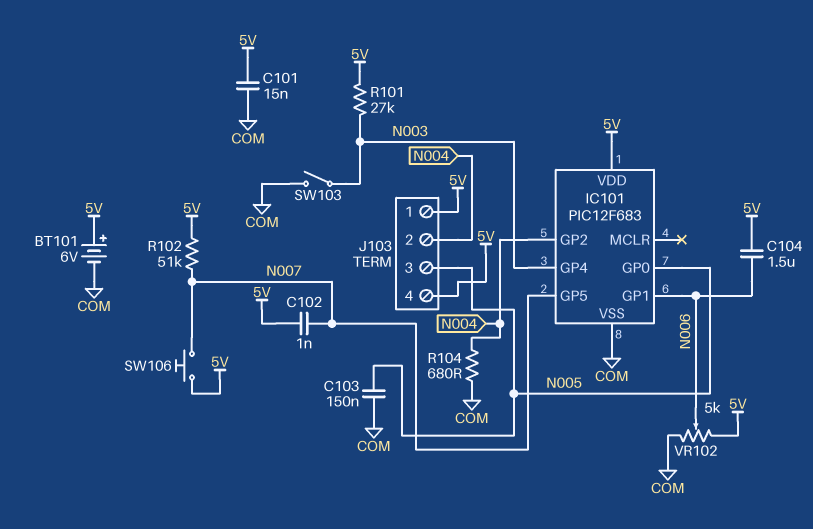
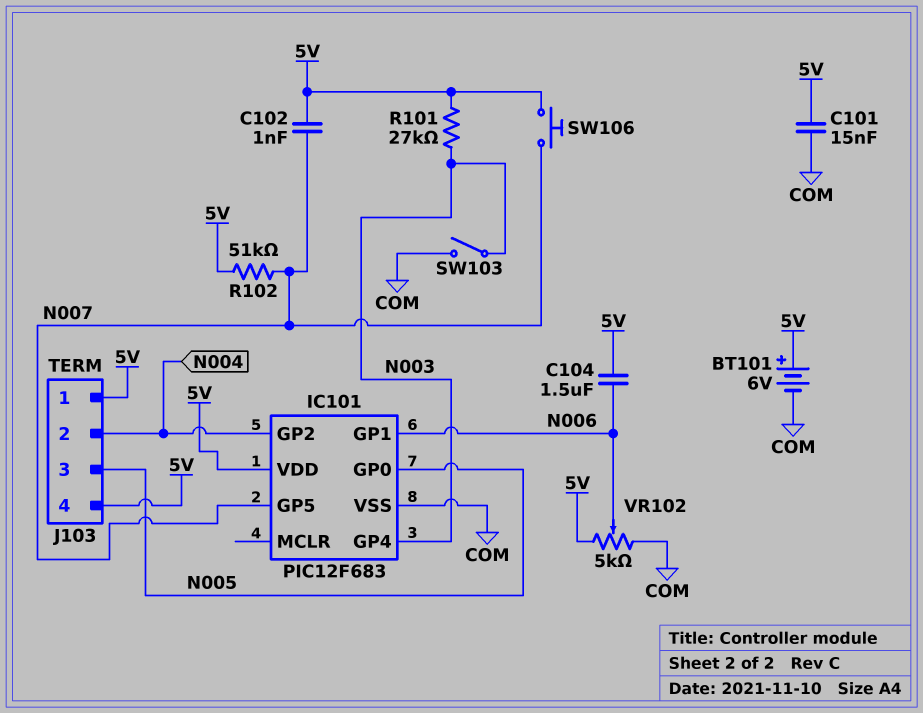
C103: 150nF (COM, N005) -> none
R104: 680 (COM, N004) -> none

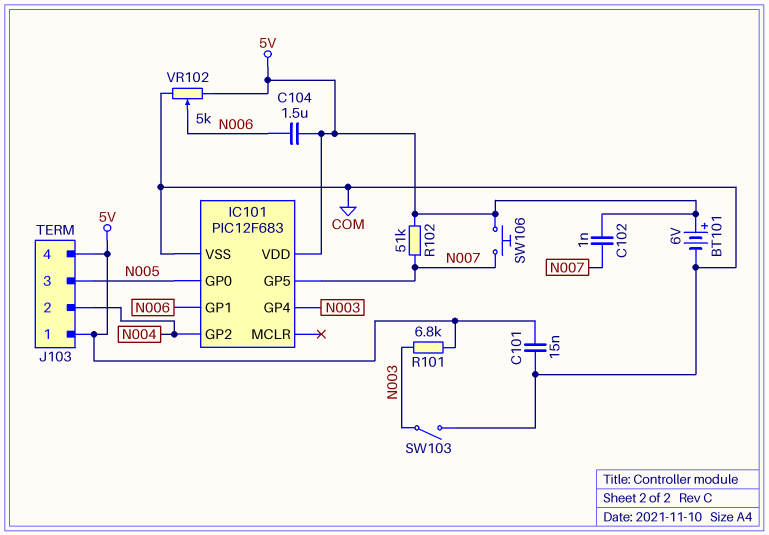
R101: 27k (5V, N003) -> 6.8k (5V, N003)

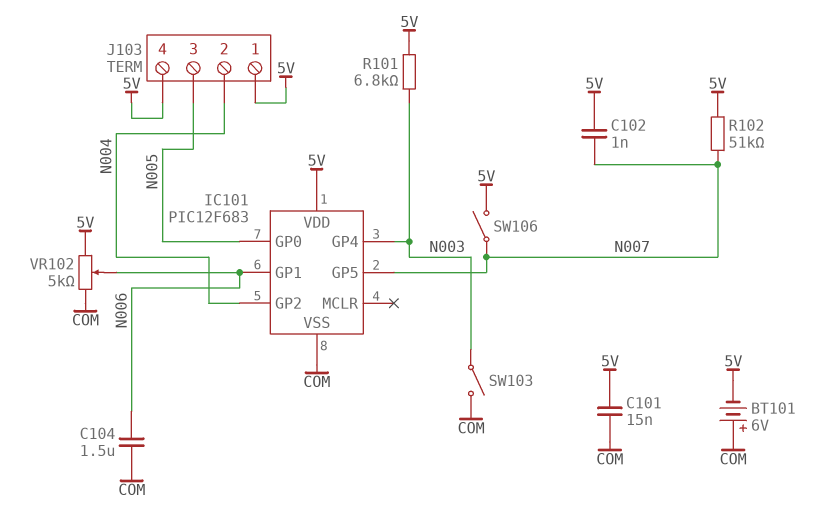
BT101: 6V (plus 5V, minus COM) -> 6V (plus COM, minus 5V)
C104: 1.5uF (5V, N006) -> 1.5uF (COM, N006)
SW106: button (5V, N007) -> switch (5V, N007)

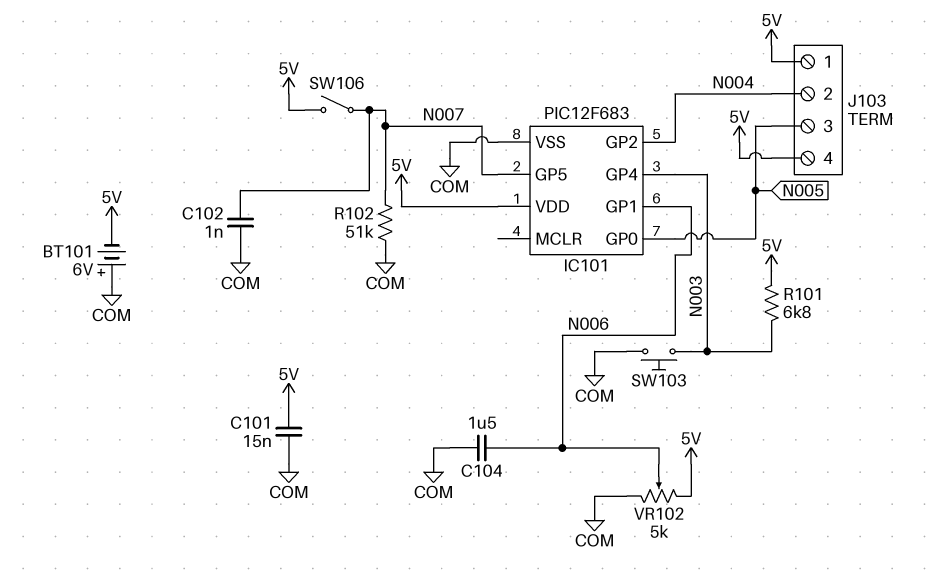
C102: 1nF (5V, N007) -> 1nF (COM, N007)
R102: 51k (5V, N007) -> 51k (COM, N007)
SW103: switch (COM, N003) -> button (COM, N003)

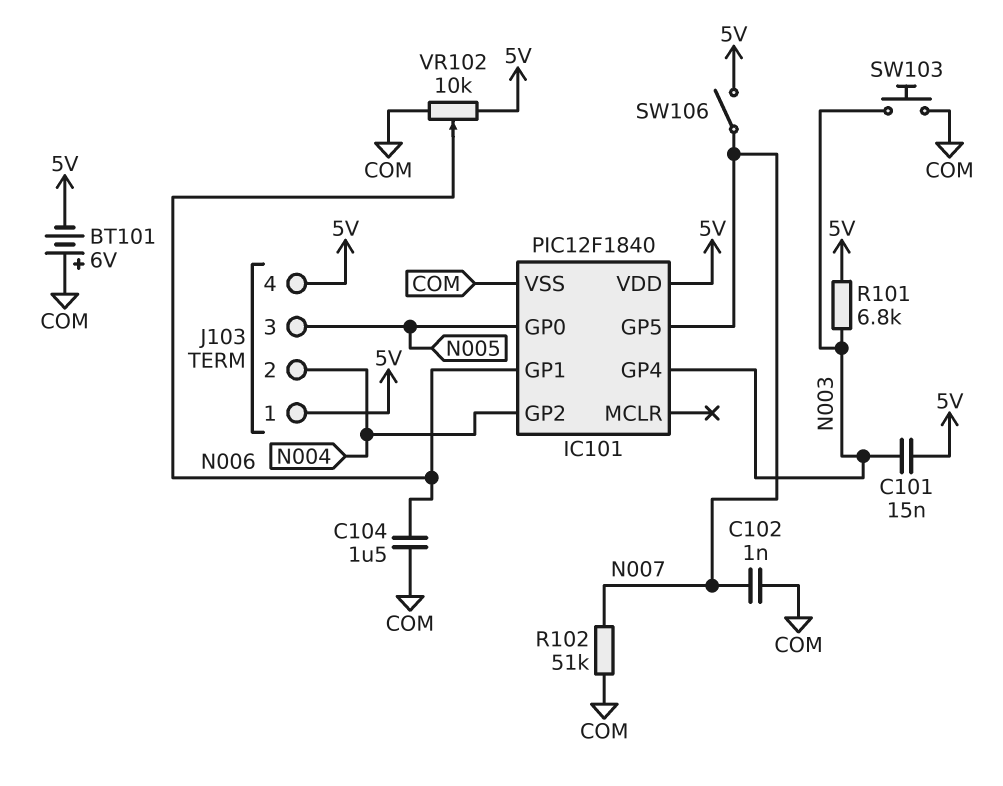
C101: 15nF (5V, COM) -> 15nF (5V, N003)
IC101: PIC12F683 -> PIC12F1840
VR102: 5k (5V, COM, wiper N006) -> 10k (5V, COM, wiper N006)

